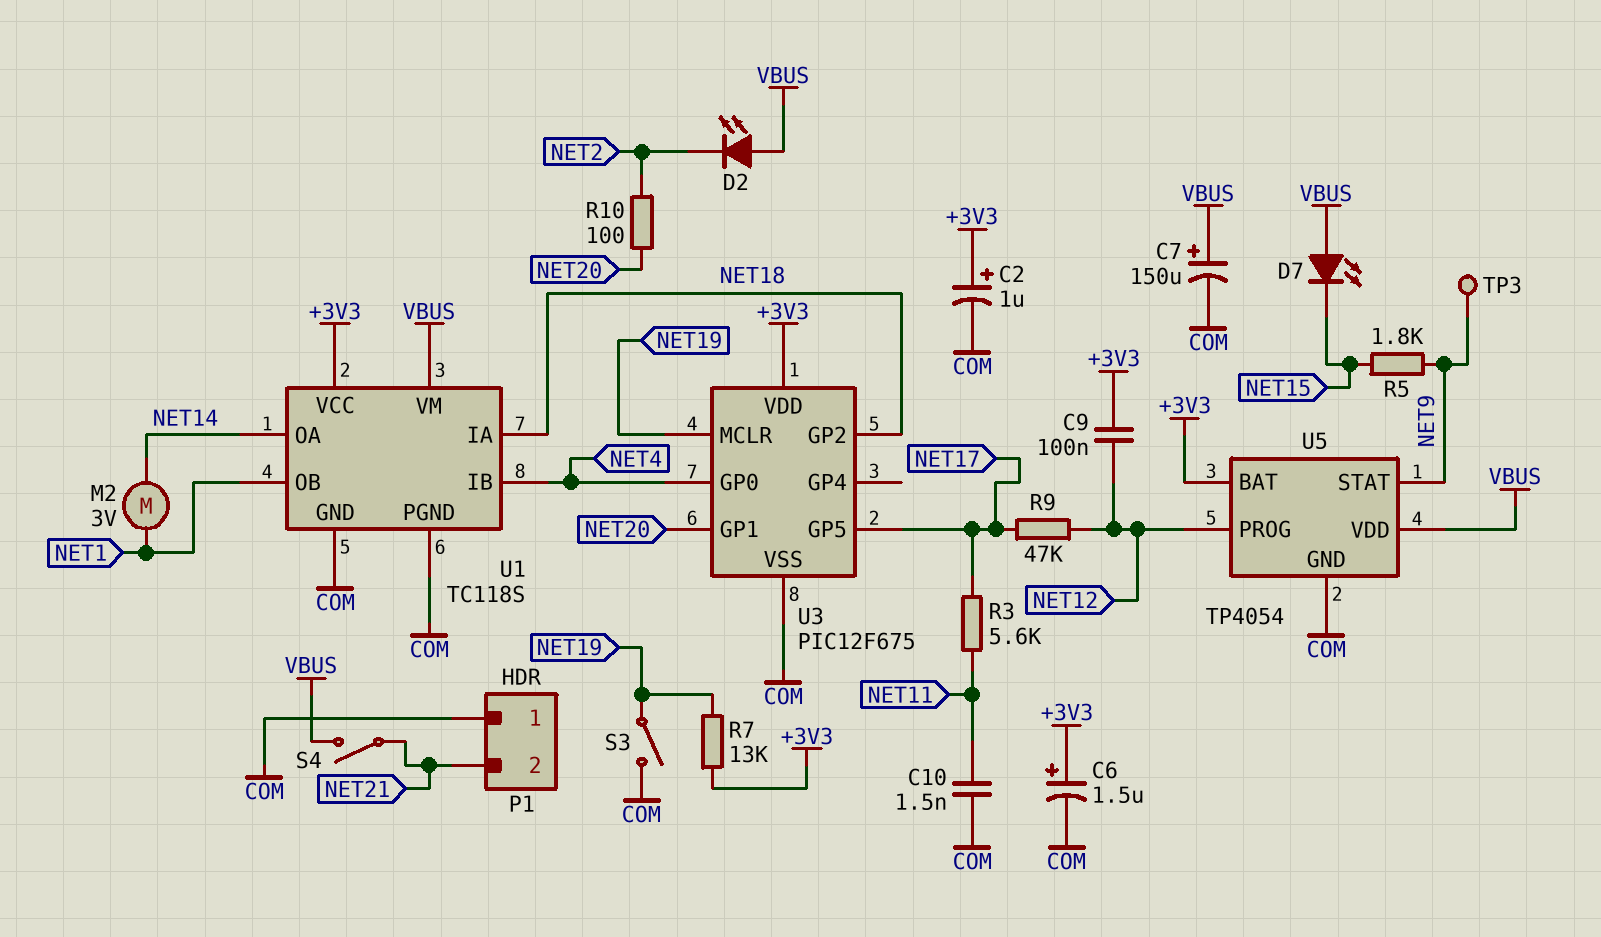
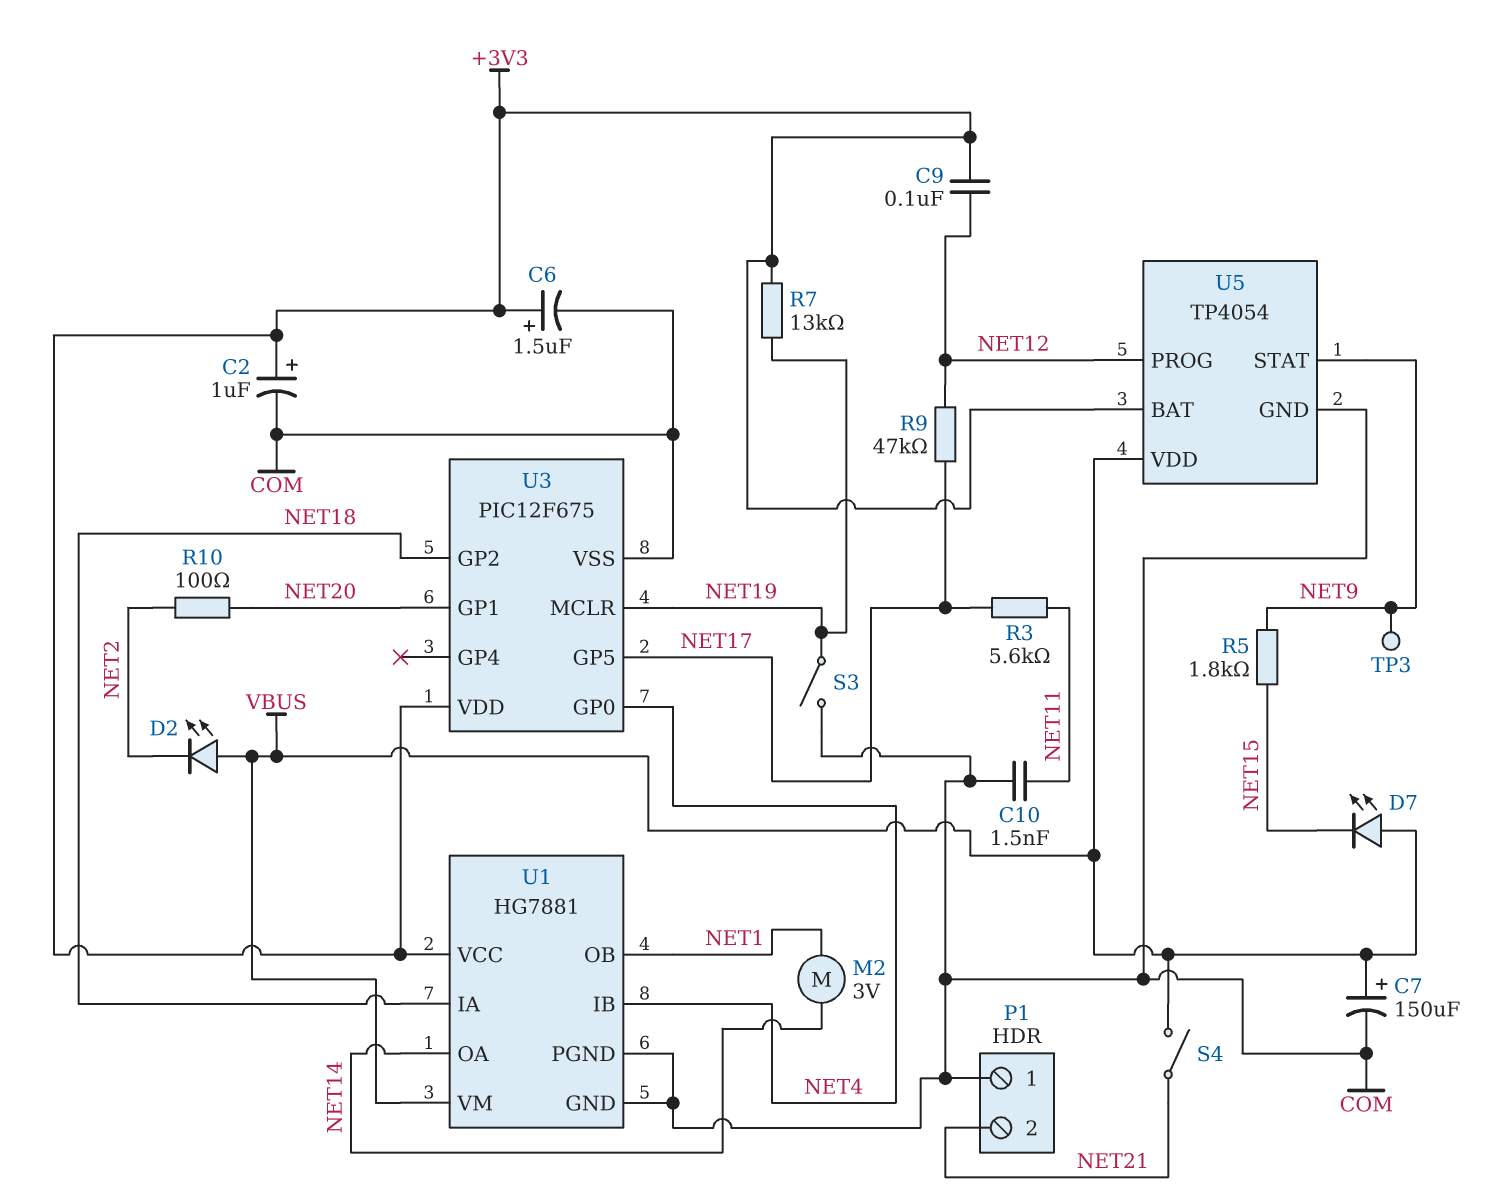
U1: TC118S -> HG7881

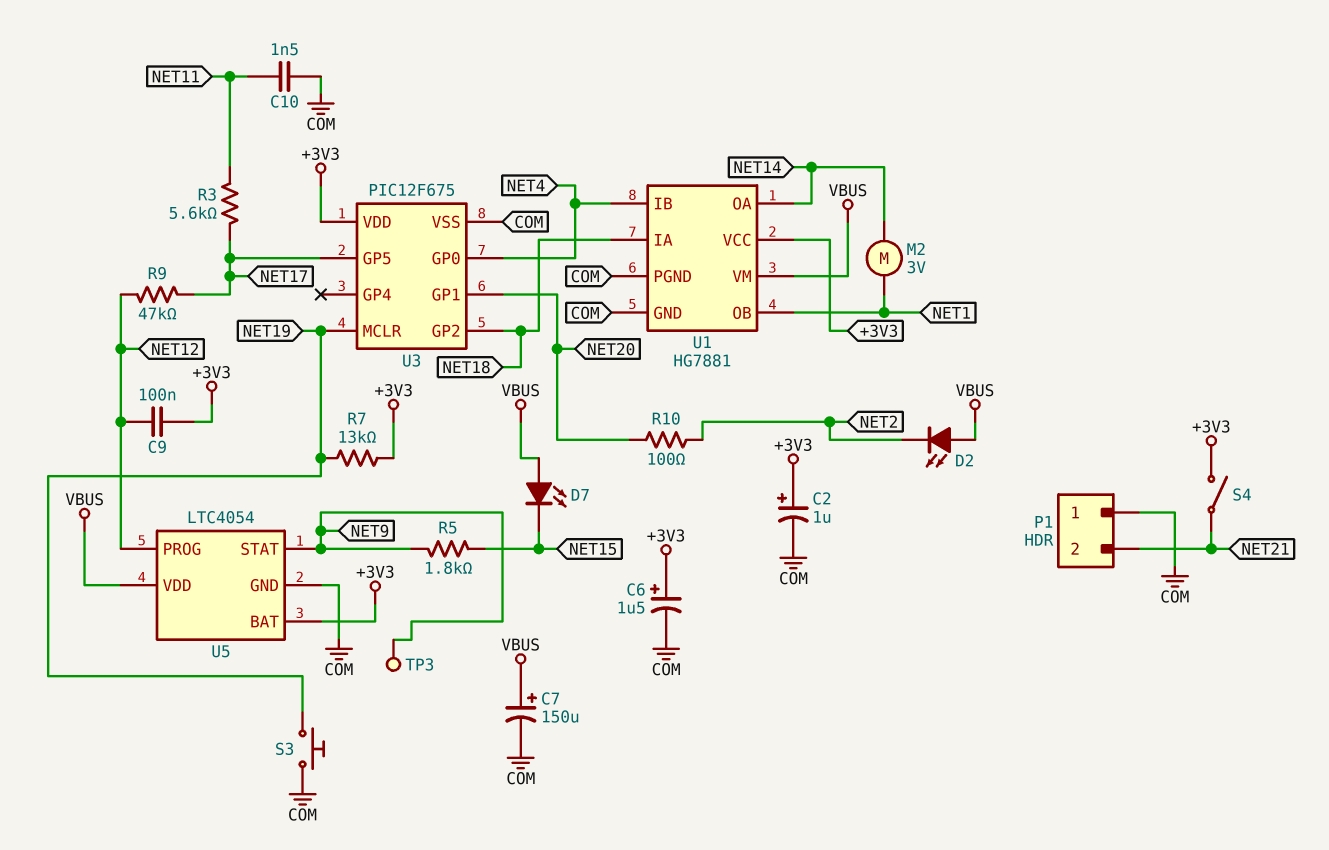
S3: switch (COM, NET19) -> button (COM, NET19)
S4: switch (NET21, VBUS) -> switch (+3V3, NET21)
U5: TP4054 -> LTC4054

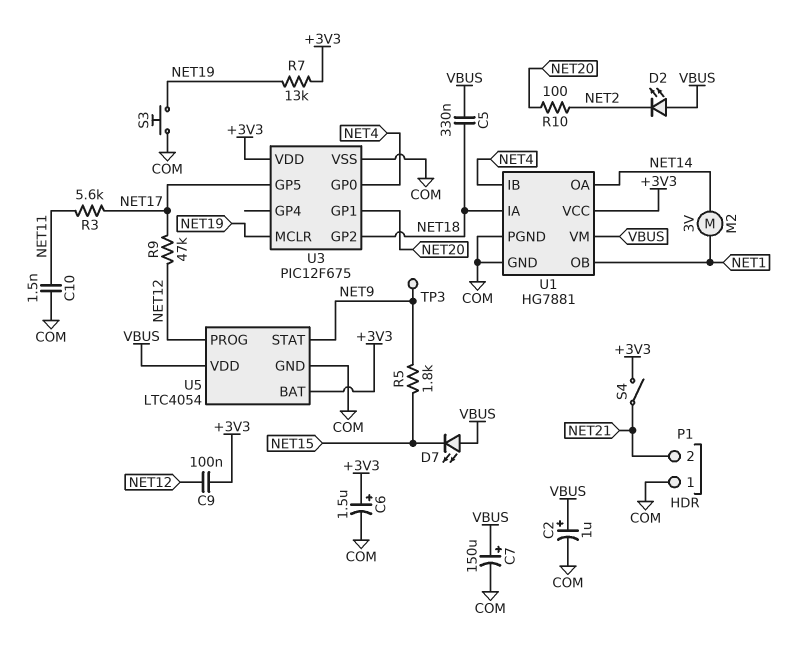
C2: 1uF (plus +3V3, minus COM) -> 1uF (plus VBUS, minus COM)
C5: none -> 330nF (NET18, VBUS)

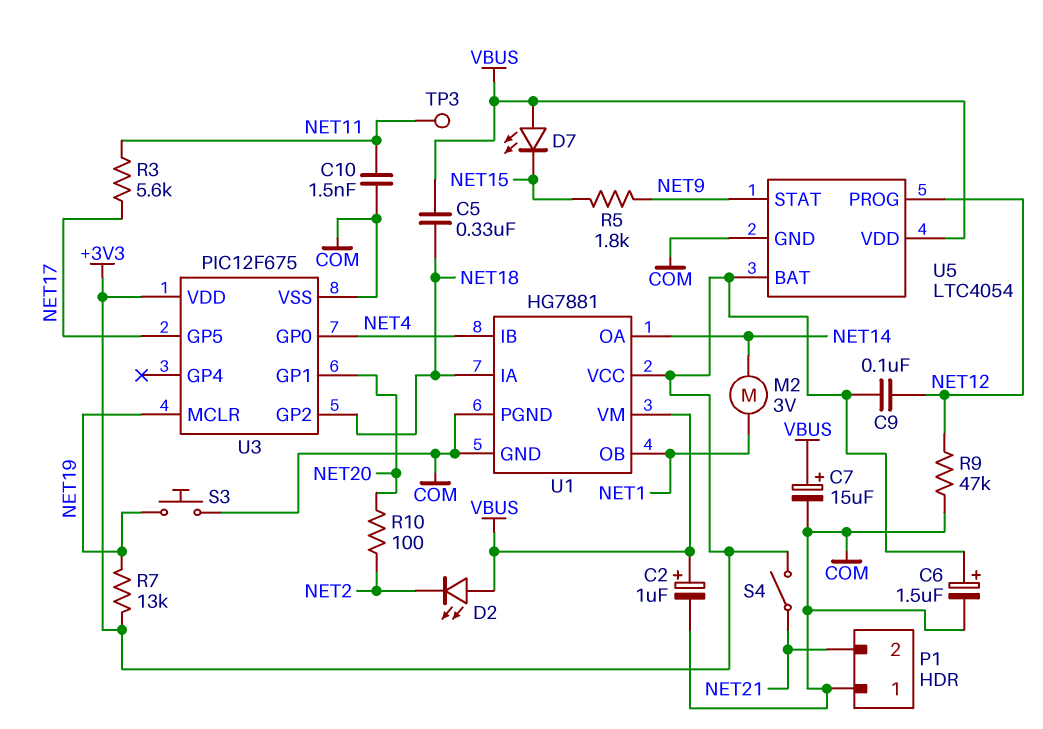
C7: 150uF (plus VBUS, minus COM) -> 15uF (plus VBUS, minus COM)
R9: 47k (NET12, NET17) -> 47k (COM, NET12)
TP3: test point (NET9) -> test point (NET11)

